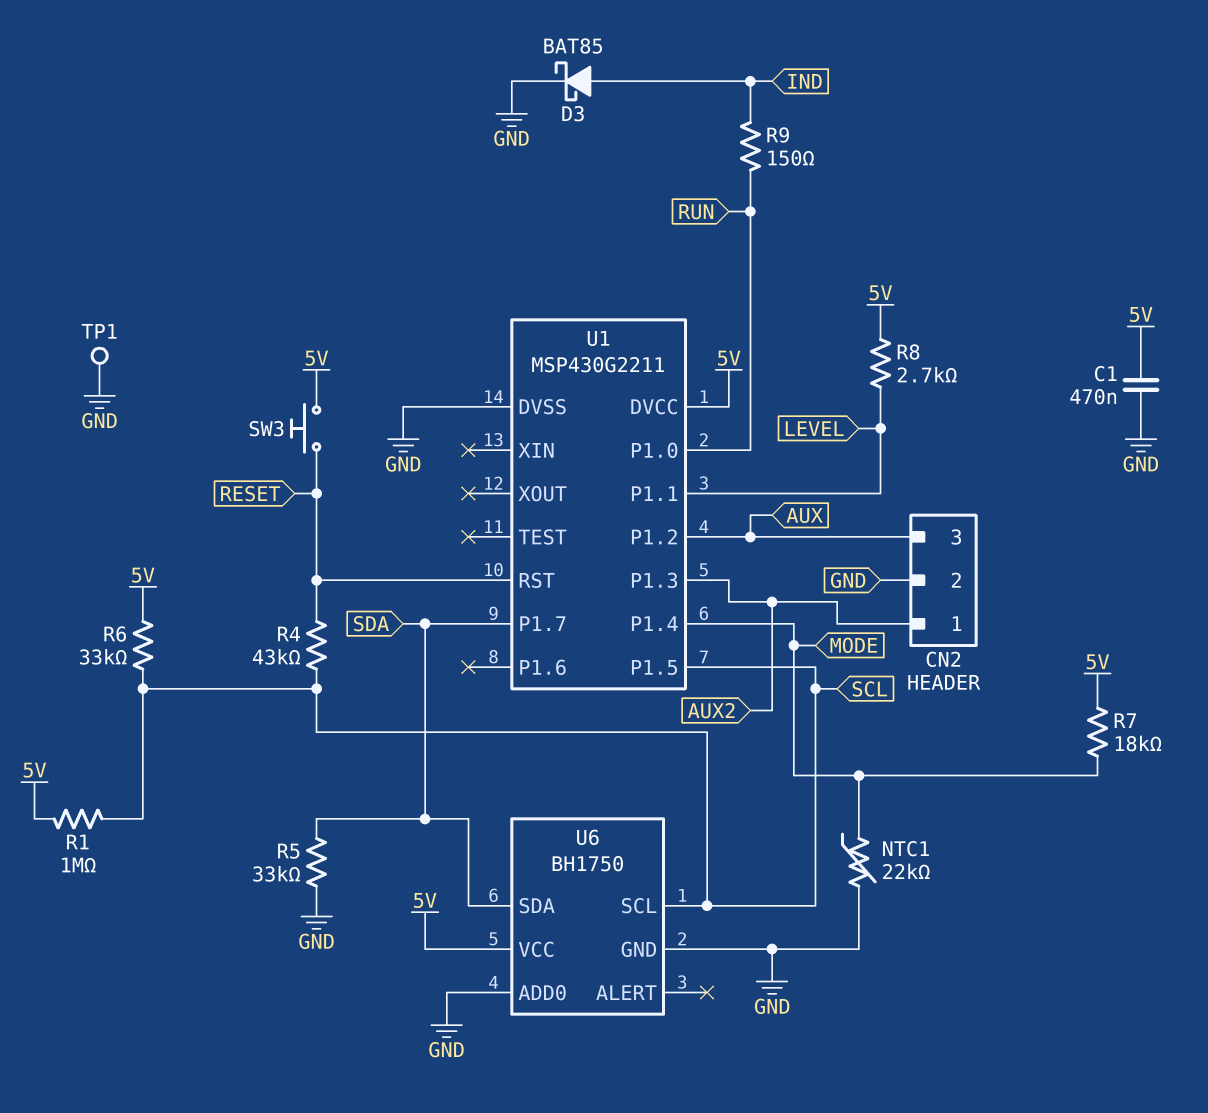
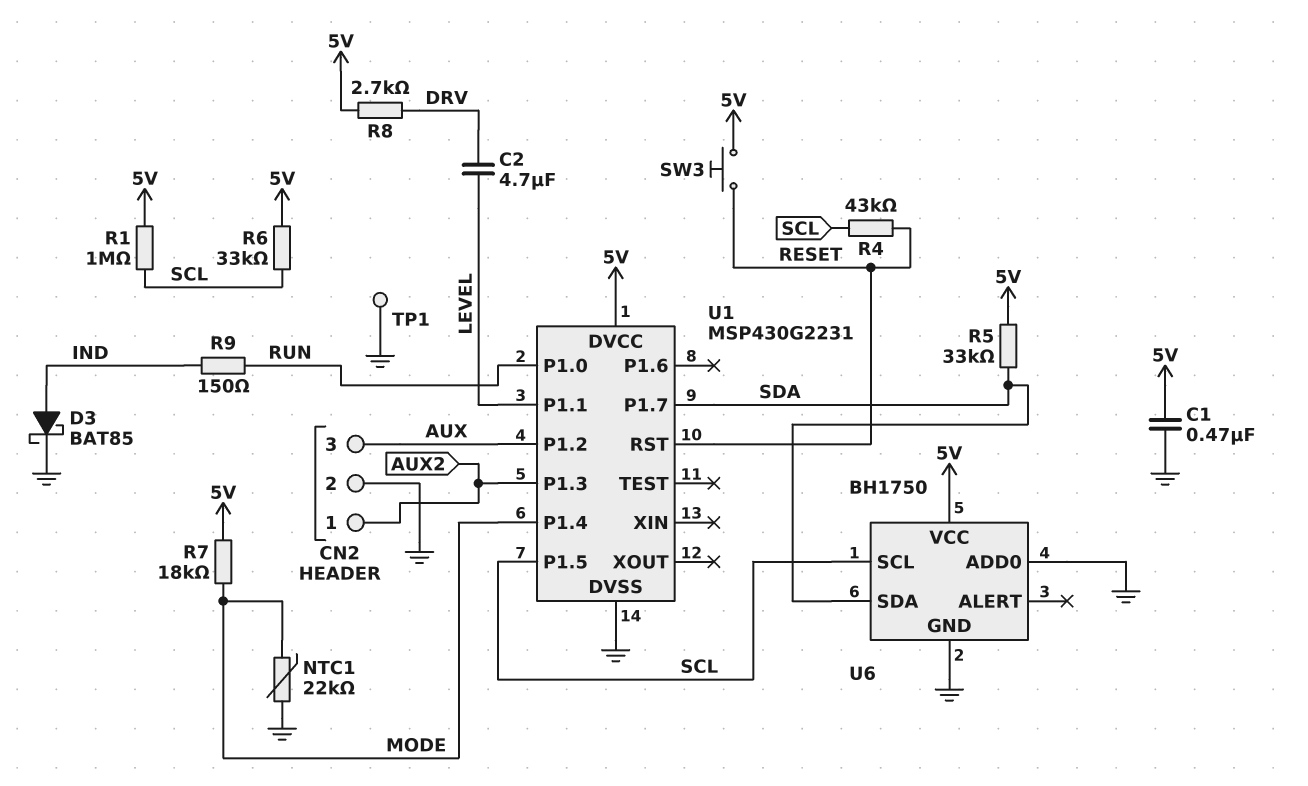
C2: none -> 4.7uF (DRV, LEVEL)
R5: 33k (GND, SDA) -> 33k (5V, SDA)
R8: 2.7k (5V, LEVEL) -> 2.7k (5V, DRV)
U1: MSP430G2211 -> MSP430G2231

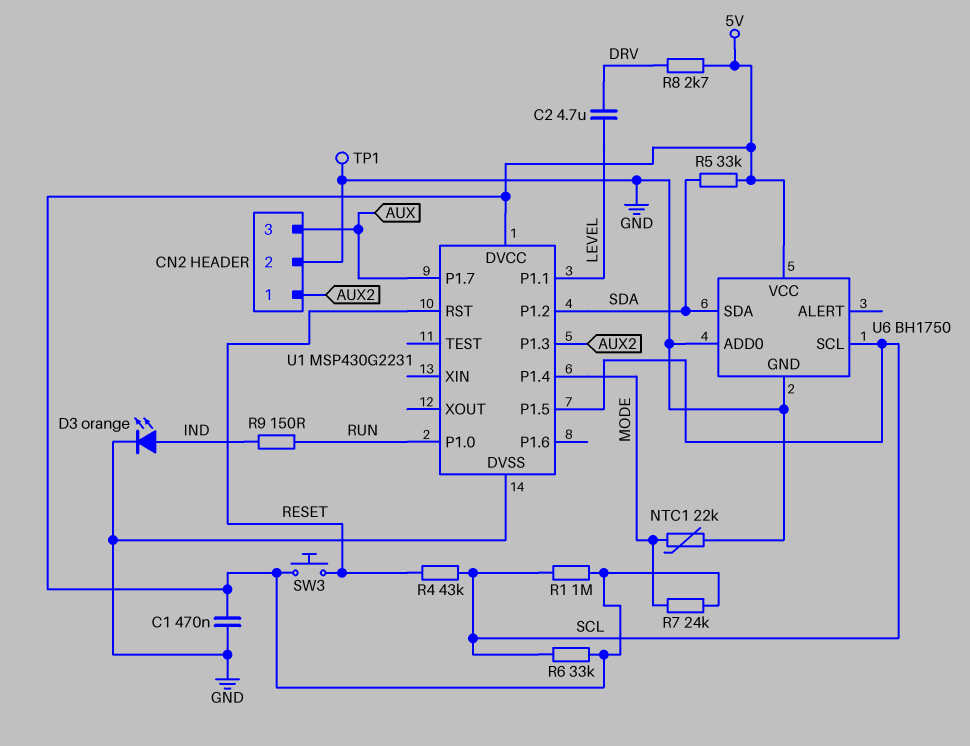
D3: schottky BAT85 (A IND, K GND) -> LED orange (A IND, K GND)
R7: 18k (5V, MODE) -> 24k (5V, MODE)
U1 pin P1.2: AUX -> SDA
U1 pin P1.7: SDA -> AUX

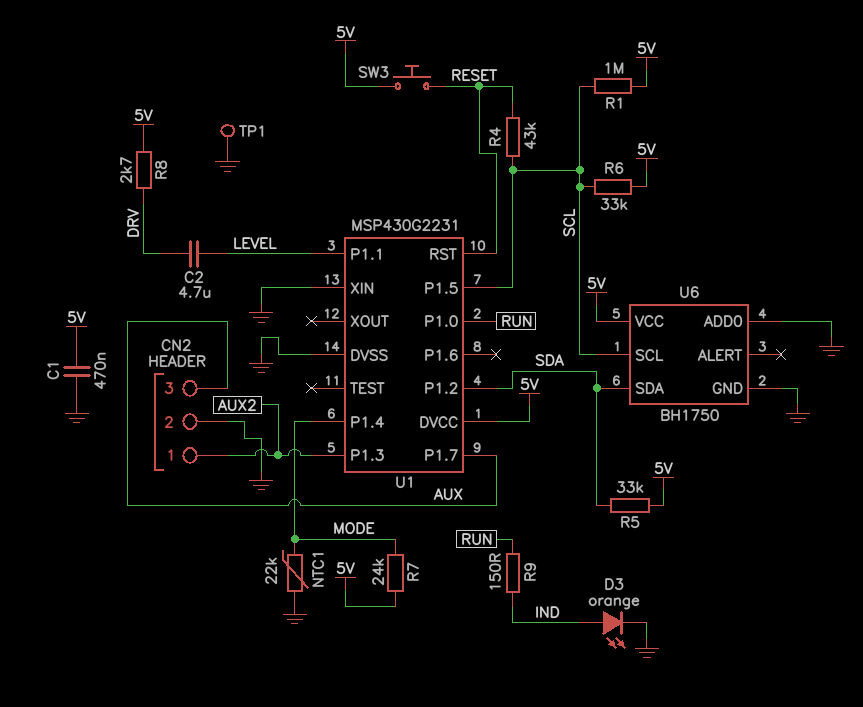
U1 pin XIN: none -> GND

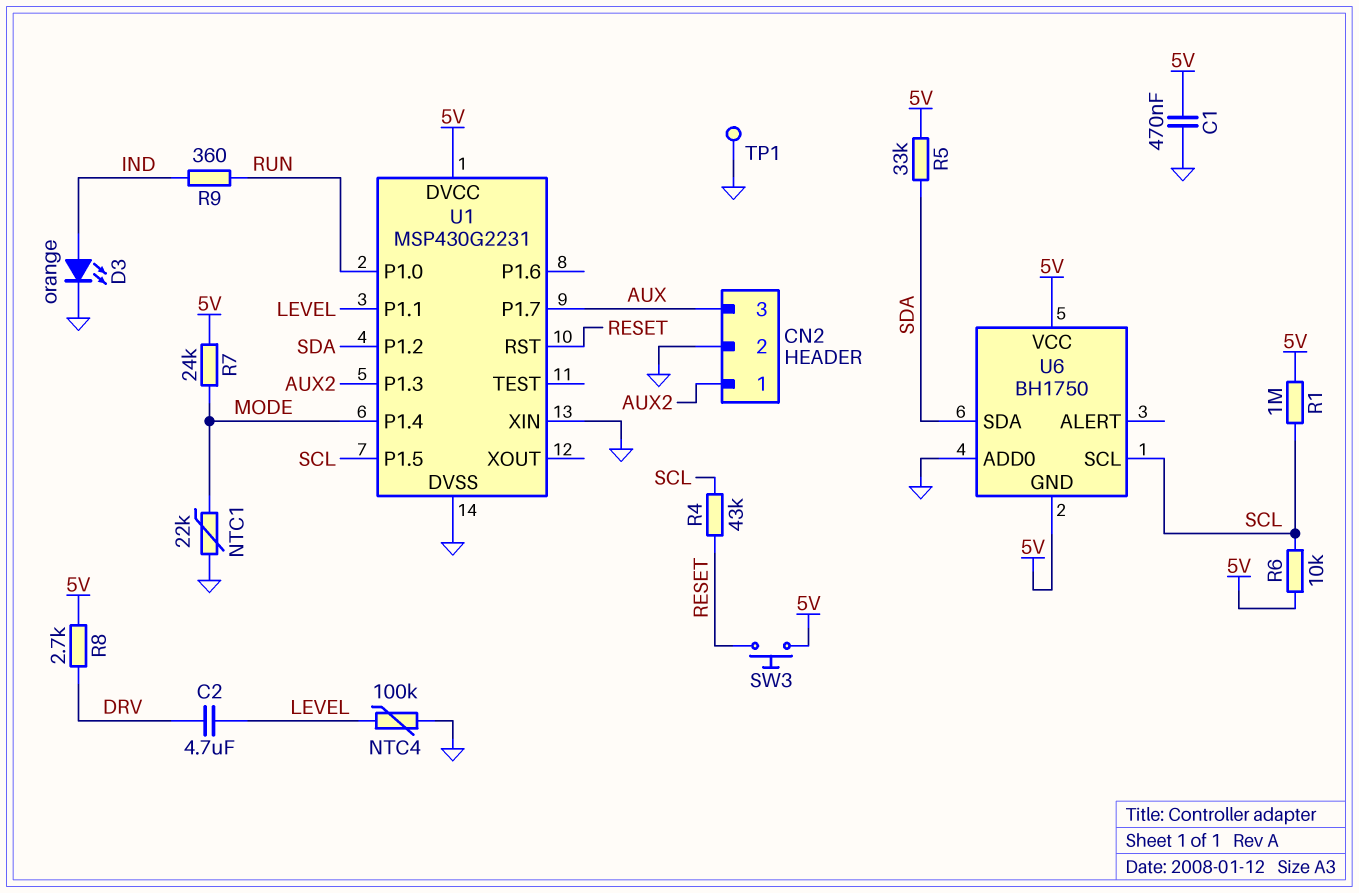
NTC4: none -> 100k (GND, LEVEL)
R6: 33k (5V, SCL) -> 10k (5V, SCL)
R9: 150 (IND, RUN) -> 360 (IND, RUN)
U6 pin GND: GND -> 5V

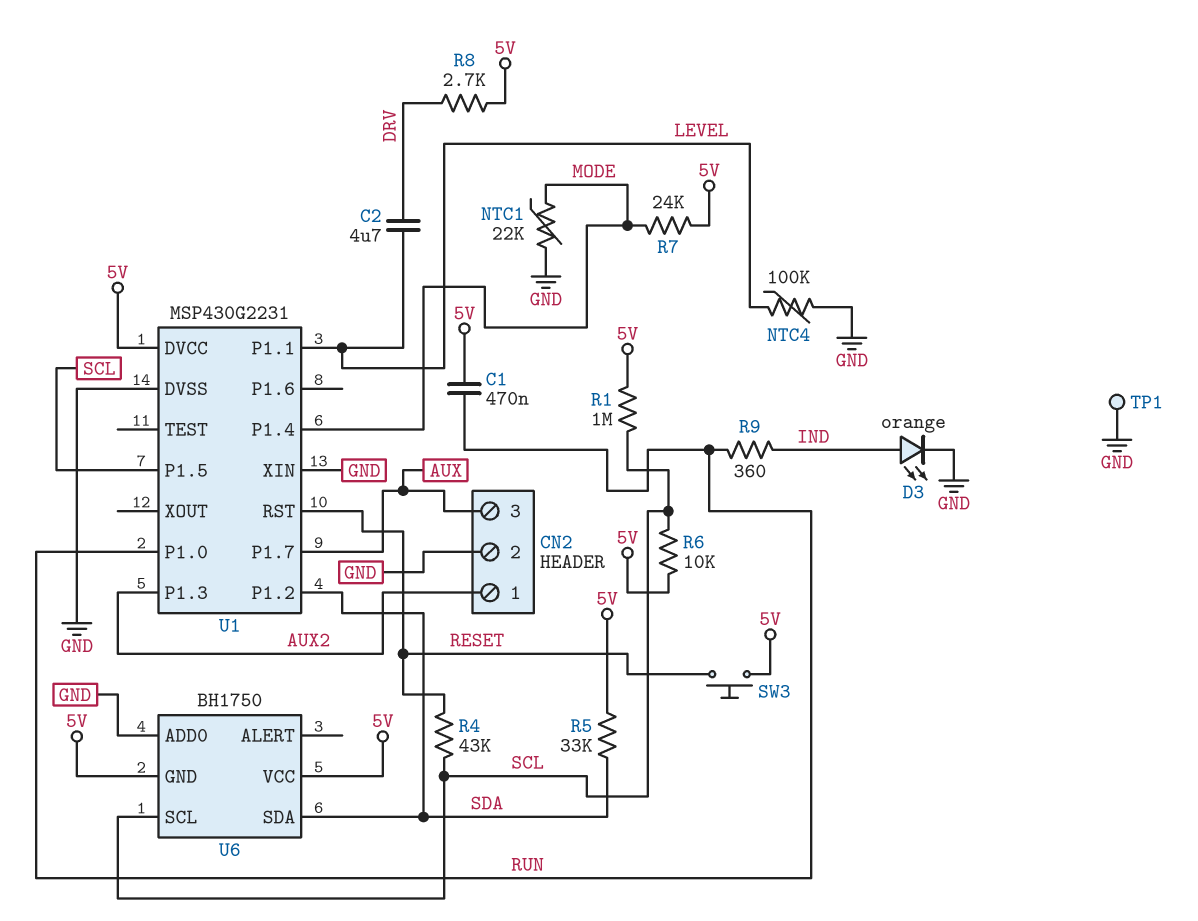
C1: 470nF (5V, GND) -> 470nF (5V, RUN)

